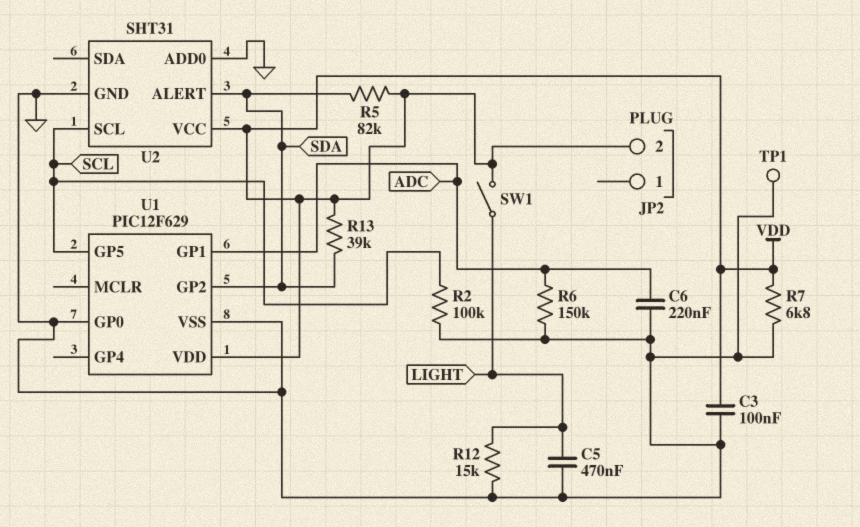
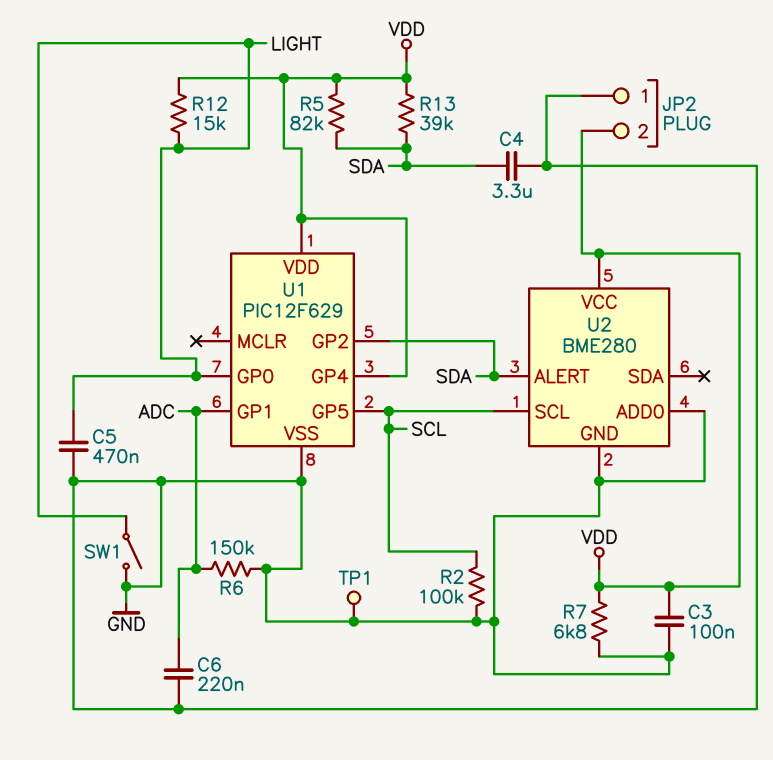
C4: none -> 3.3uF (GND, SDA)
JP2 pin 1: none -> GND
R12: 15k (GND, LIGHT) -> 15k (LIGHT, VDD)
SW1: switch (LIGHT, VDD) -> switch (GND, LIGHT)
U1 pin GP0: GND -> LIGHT
U1 pin GP4: none -> VDD
U2: SHT31 -> BME280

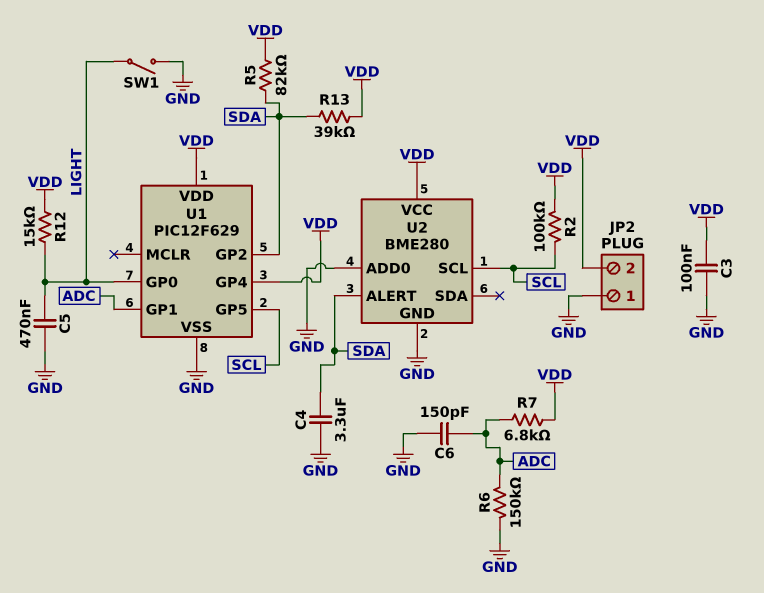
C6: 220nF (ADC, GND) -> 150pF (ADC, GND)
R2: 100k (GND, SCL) -> 100k (SCL, VDD)
R7: 6.8k (GND, VDD) -> 6.8k (ADC, VDD)
TP1: test point (GND) -> none

